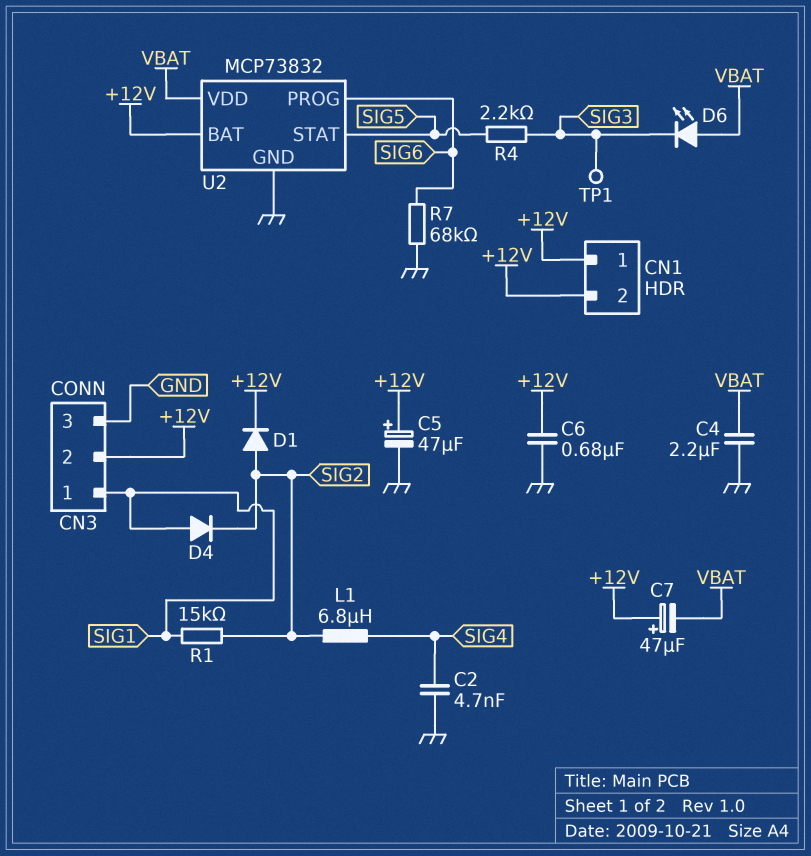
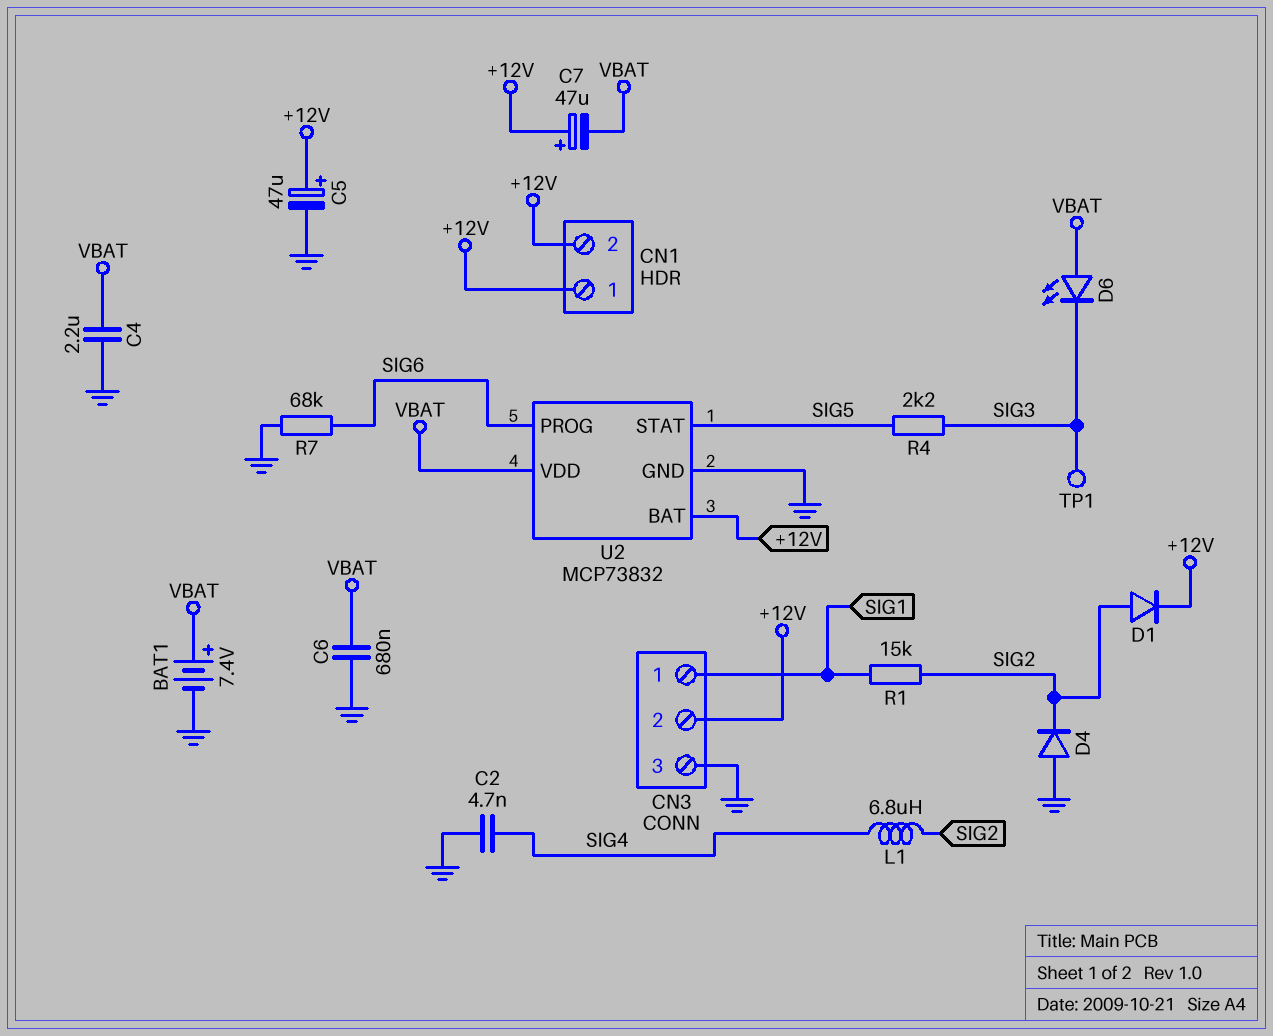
BAT1: none -> 7.4V (plus VBAT, minus GND)
C6: 680nF (+12V, GND) -> 680nF (GND, VBAT)
D4: diode (A SIG1, K SIG2) -> diode (A GND, K SIG2)

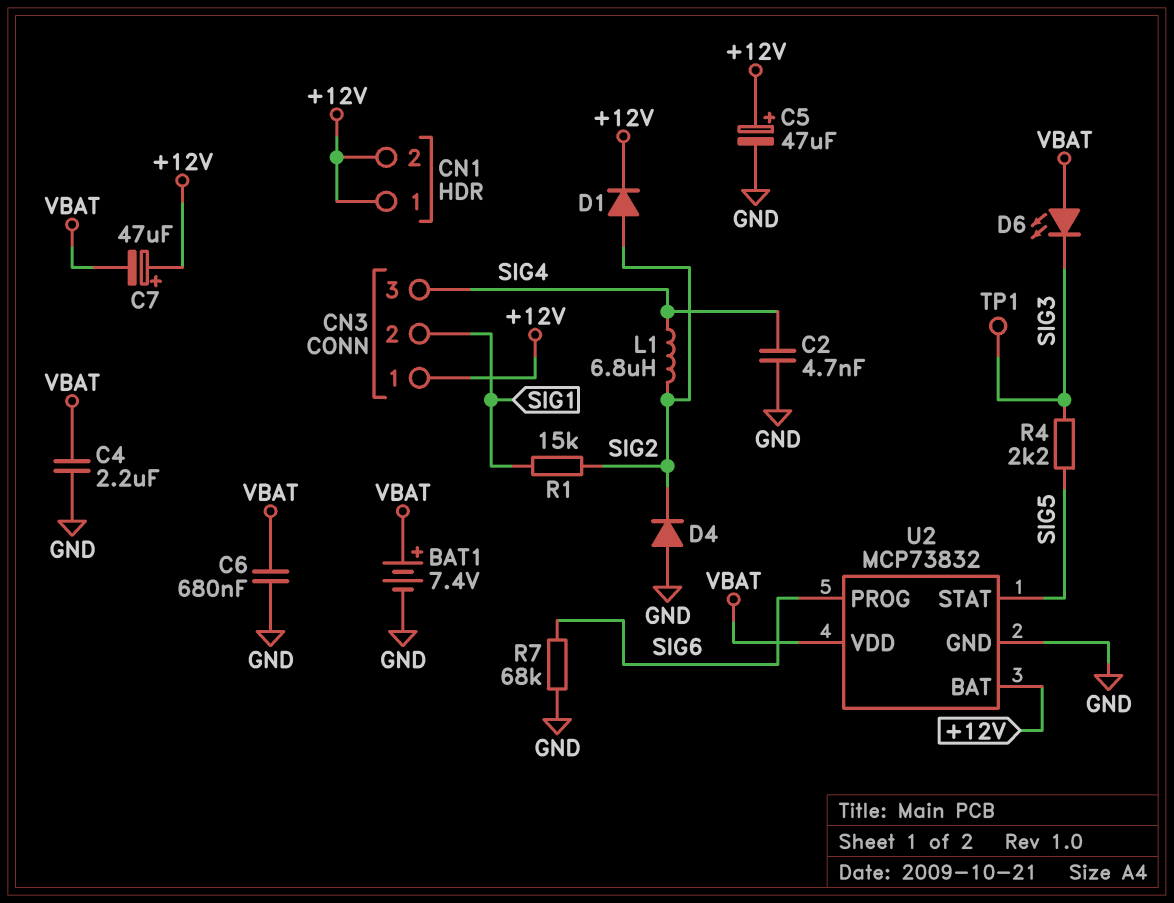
CN3 pin 1: SIG1 -> +12V
CN3 pin 2: +12V -> SIG1
CN3 pin 3: GND -> SIG4

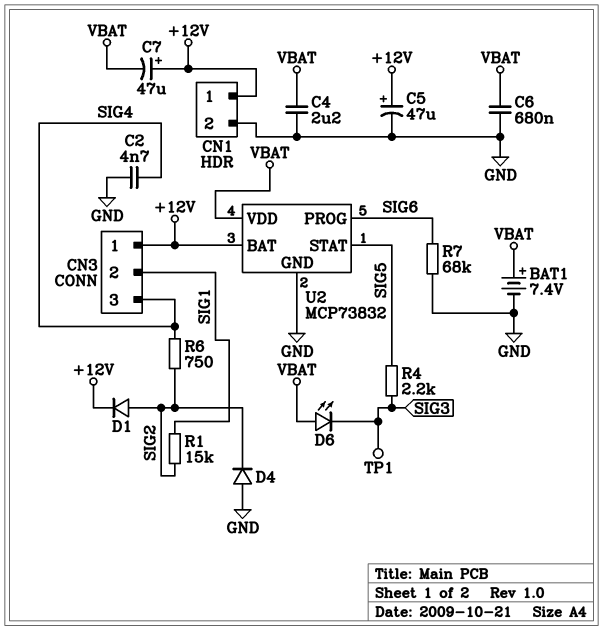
CN1 pin 2: +12V -> GND
L1: 6.8uH (SIG2, SIG4) -> none
R6: none -> 750 (SIG2, SIG4)

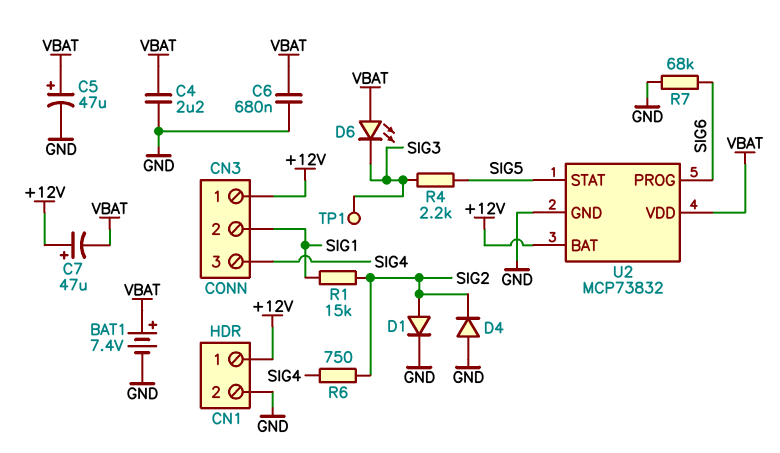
C2: 4.7nF (GND, SIG4) -> none
C5: 47uF (plus +12V, minus GND) -> 47uF (plus VBAT, minus GND)
D1: diode (A SIG2, K +12V) -> diode (A SIG2, K GND)

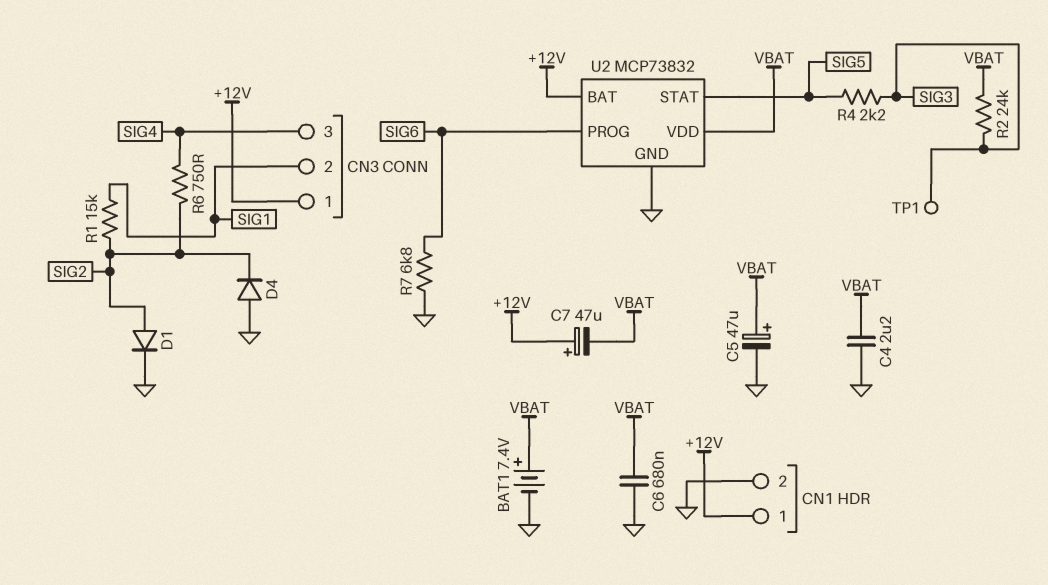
D6: LED (A VBAT, K SIG3) -> none
R2: none -> 24k (SIG3, VBAT)
R7: 68k (GND, SIG6) -> 6.8k (GND, SIG6)

